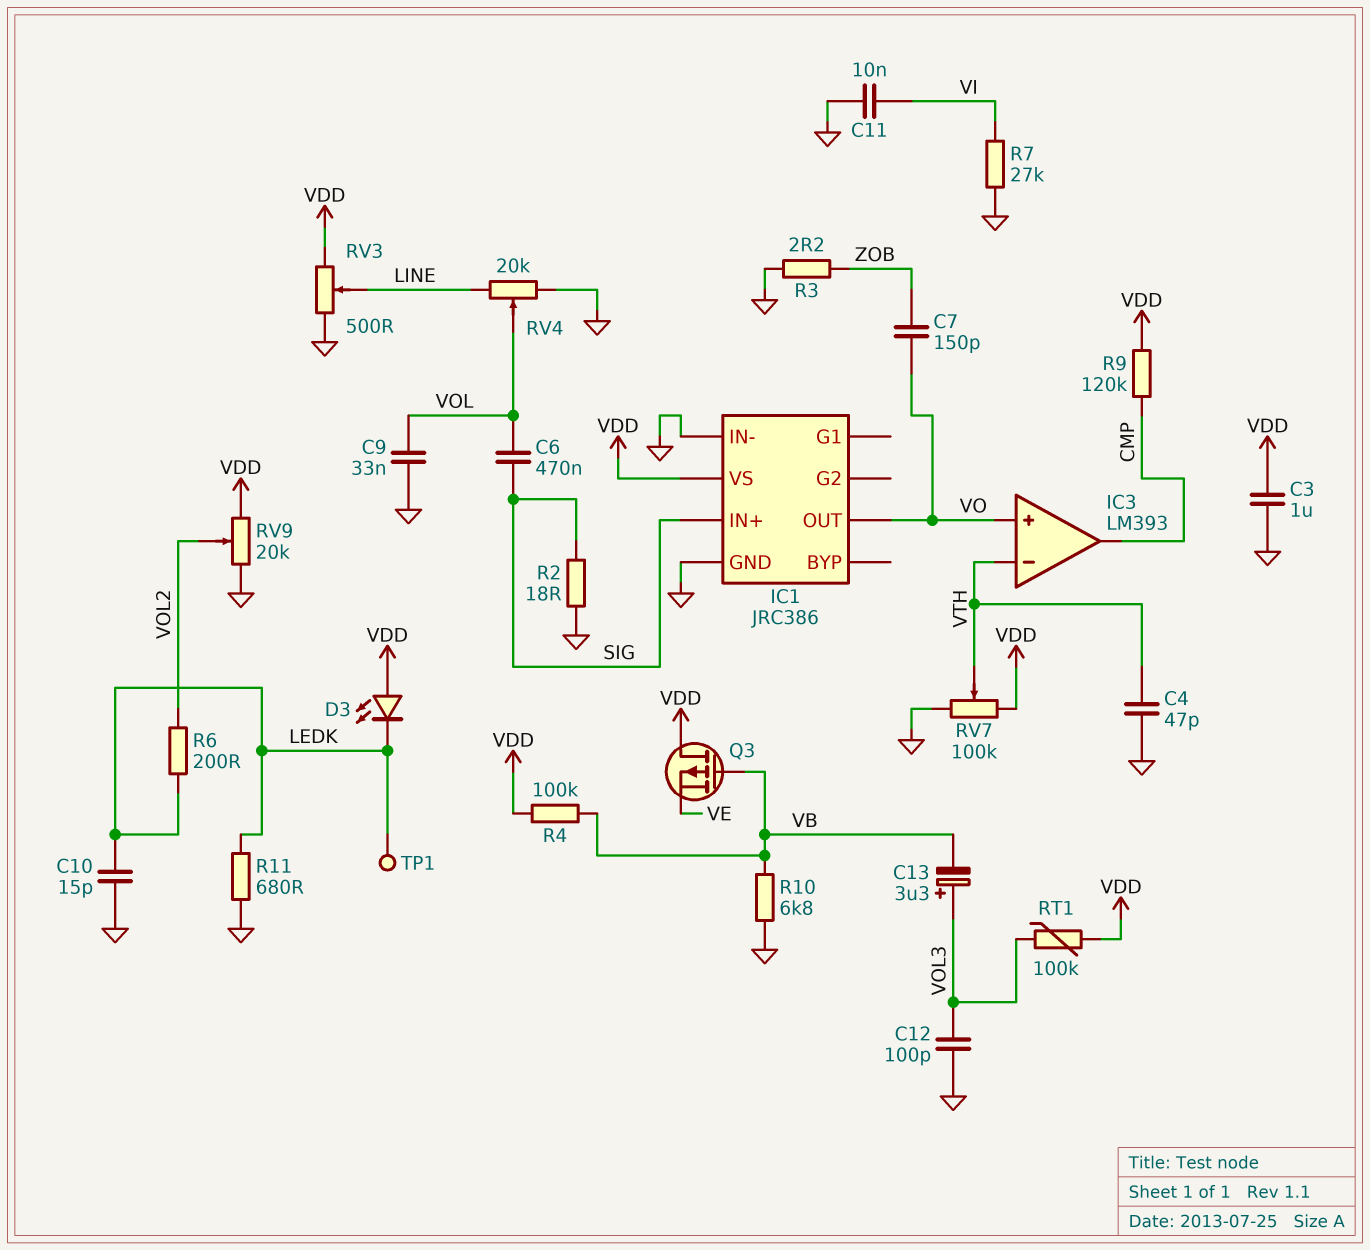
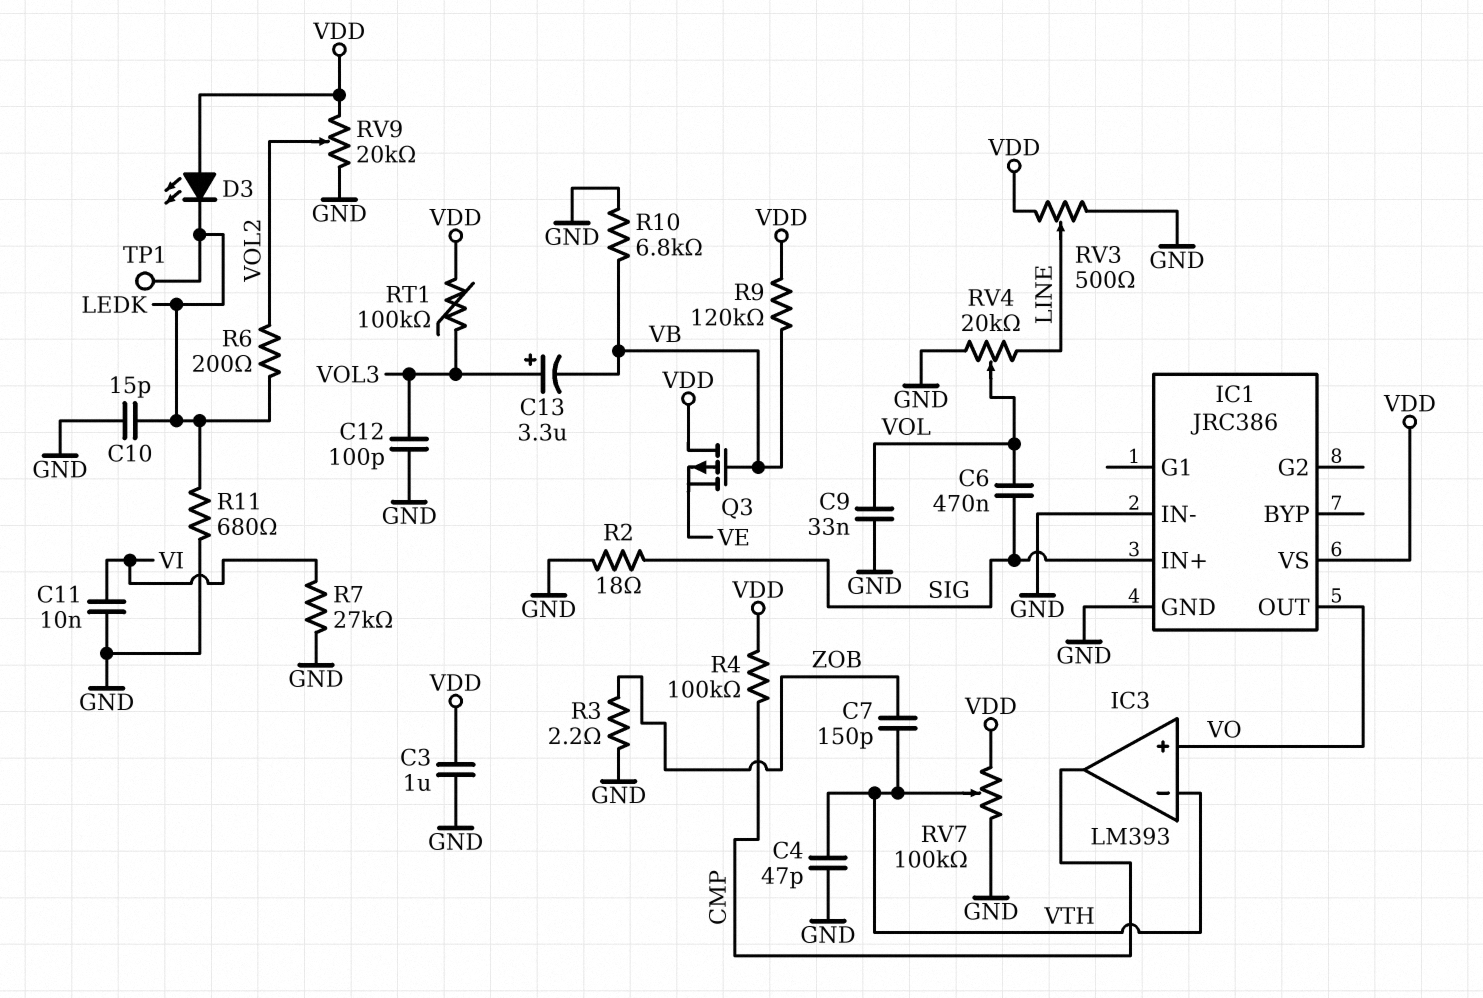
C7: 150pF (VO, ZOB) -> 150pF (VTH, ZOB)
R4: 100k (VB, VDD) -> 100k (CMP, VDD)
R9: 120k (CMP, VDD) -> 120k (VB, VDD)

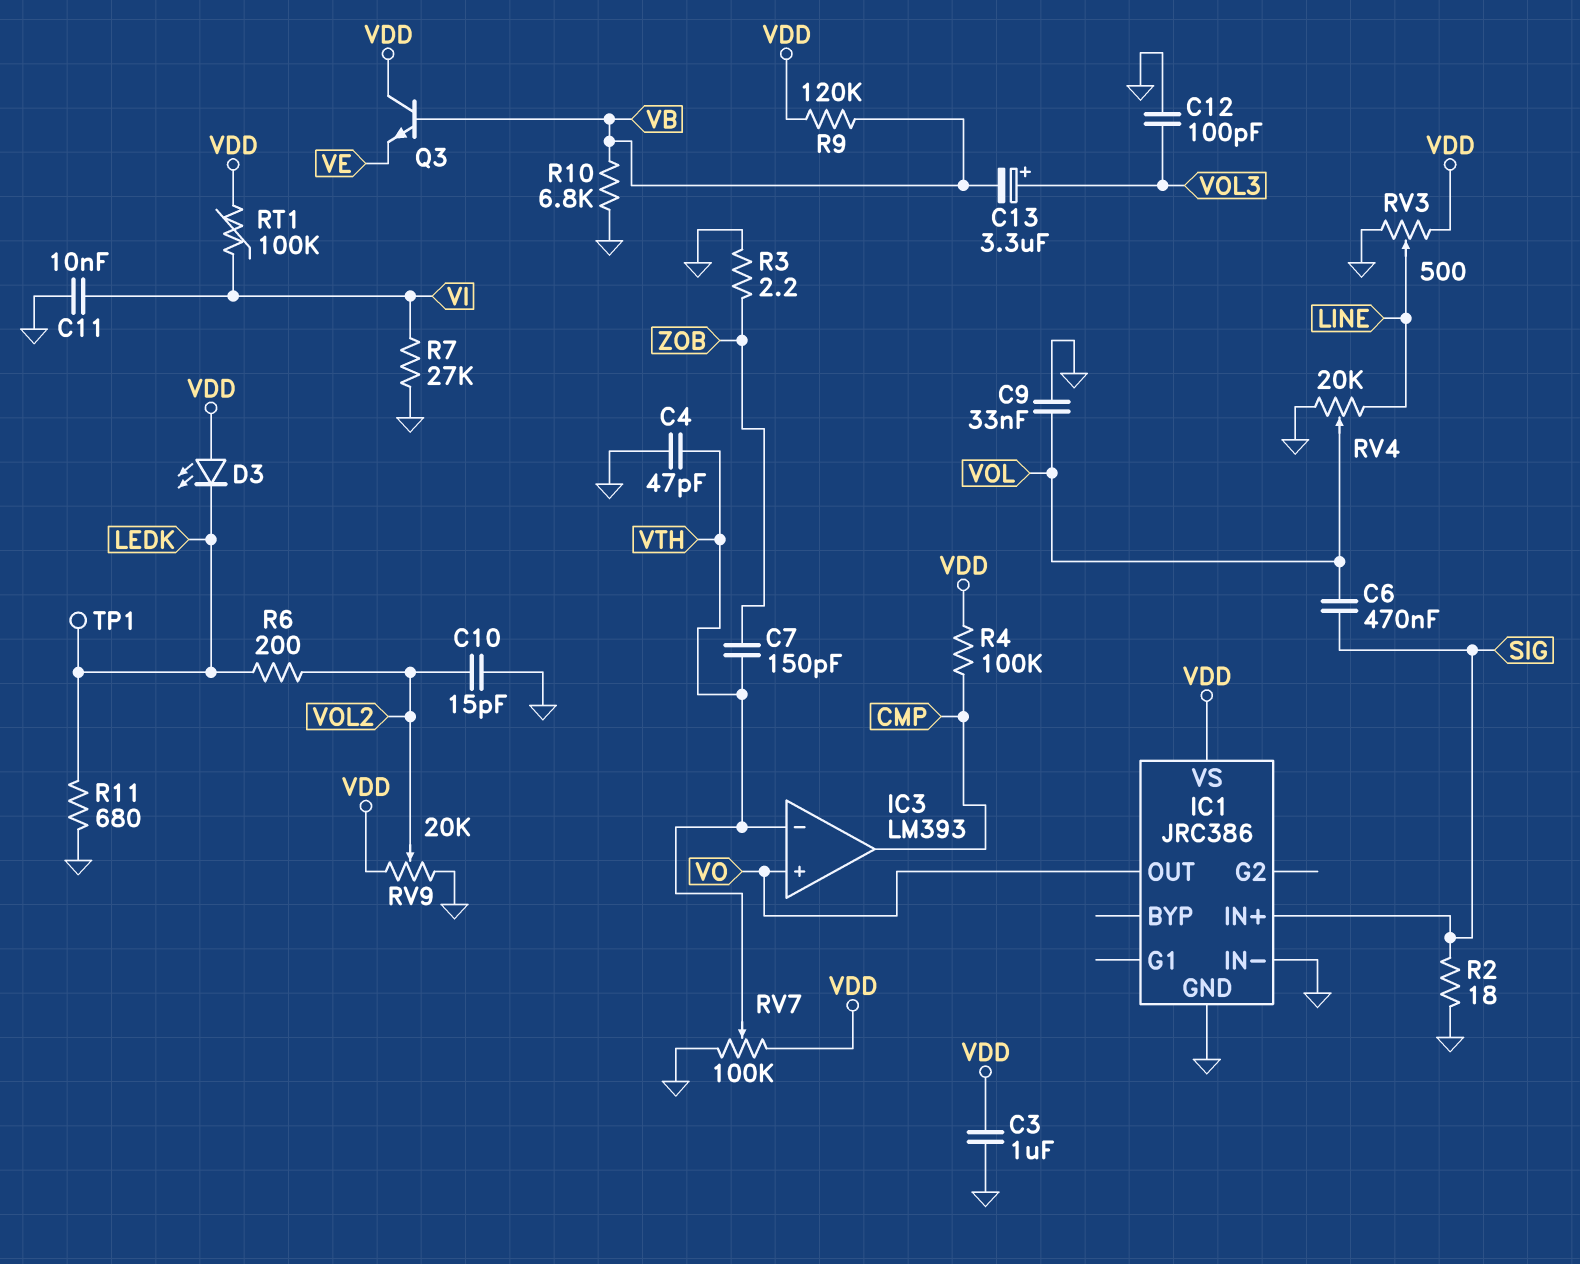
C10: 15pF (GND, LEDK) -> 15pF (GND, VOL2)
Q3: PMOS (G VB, D VDD, S VE) -> NPN (B VB, C VDD, E VE)
RT1: 100k (VDD, VOL3) -> 100k (VDD, VI)

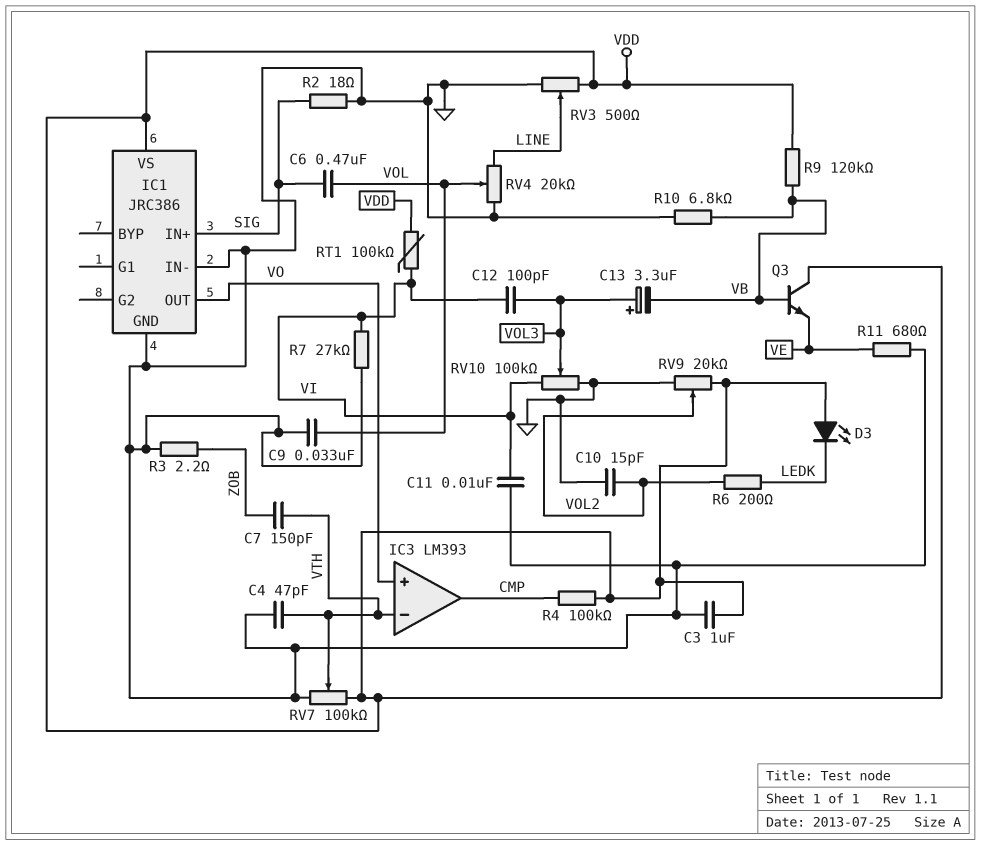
C12: 100pF (GND, VOL3) -> 100pF (VI, VOL3)
R11: 680 (GND, LEDK) -> 680 (GND, VE)
RV10: none -> 100k (GND, VI, wiper VOL3)
TP1: test point (LEDK) -> none

